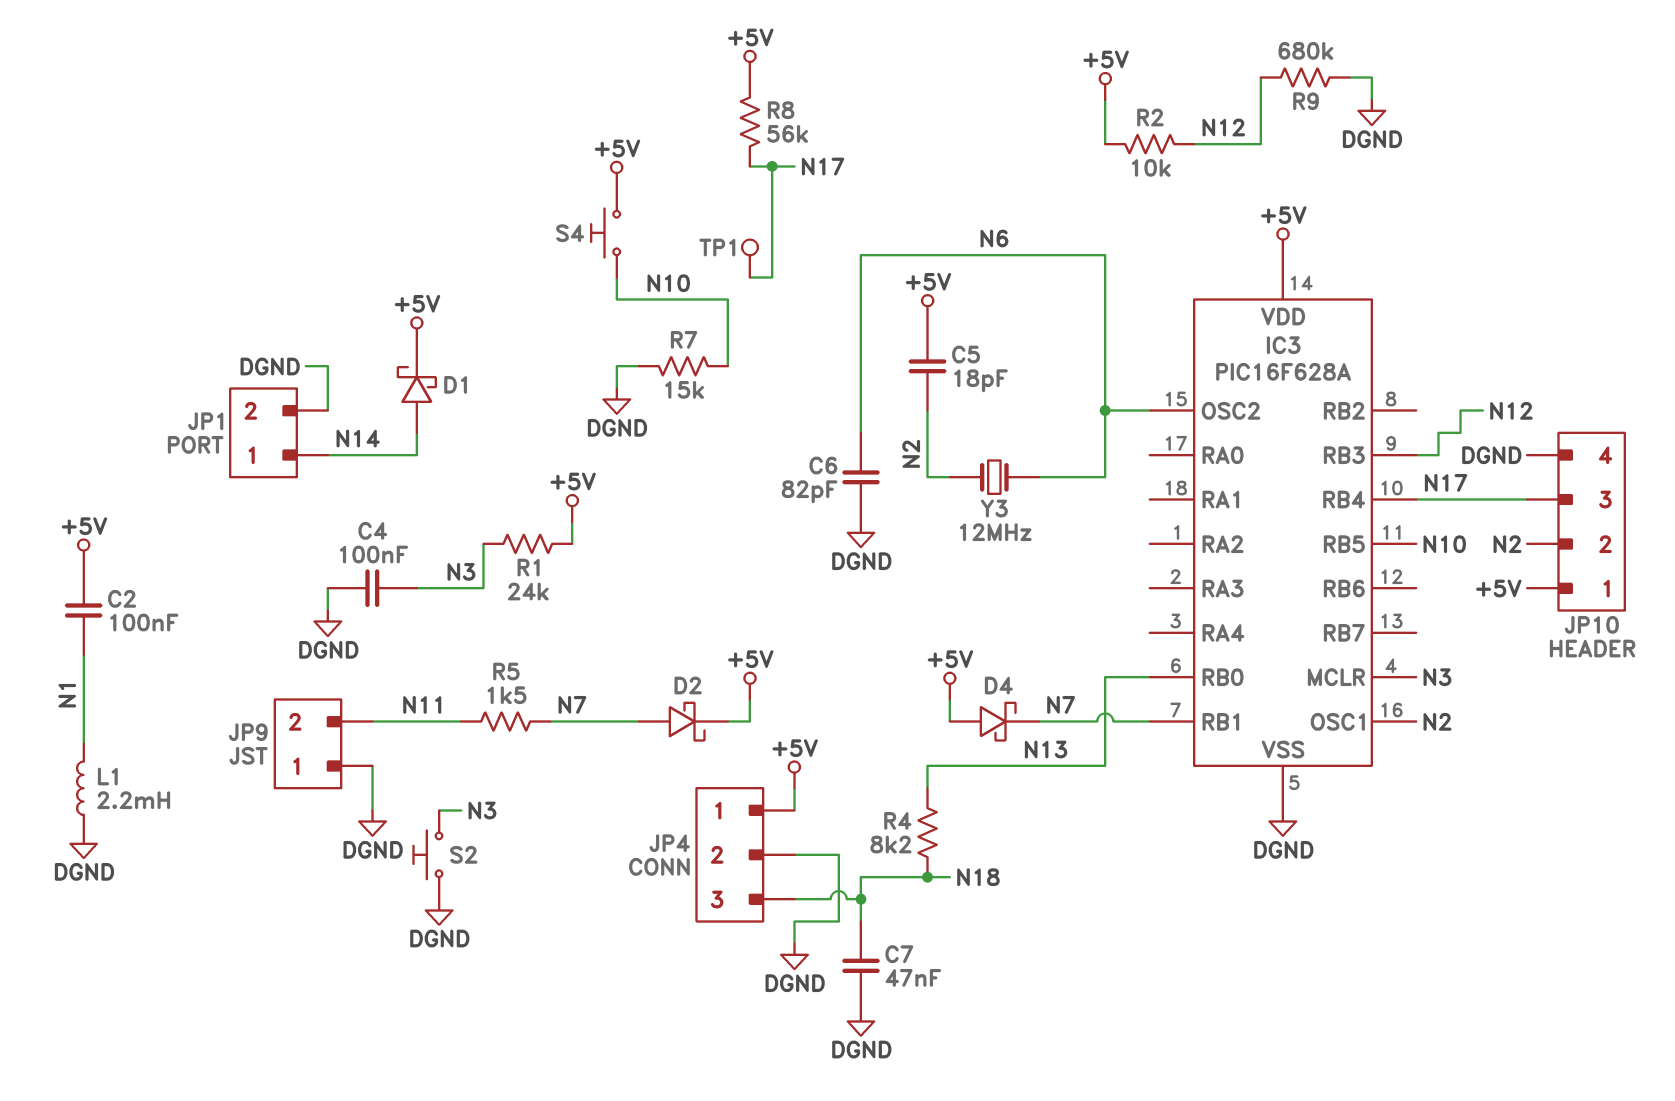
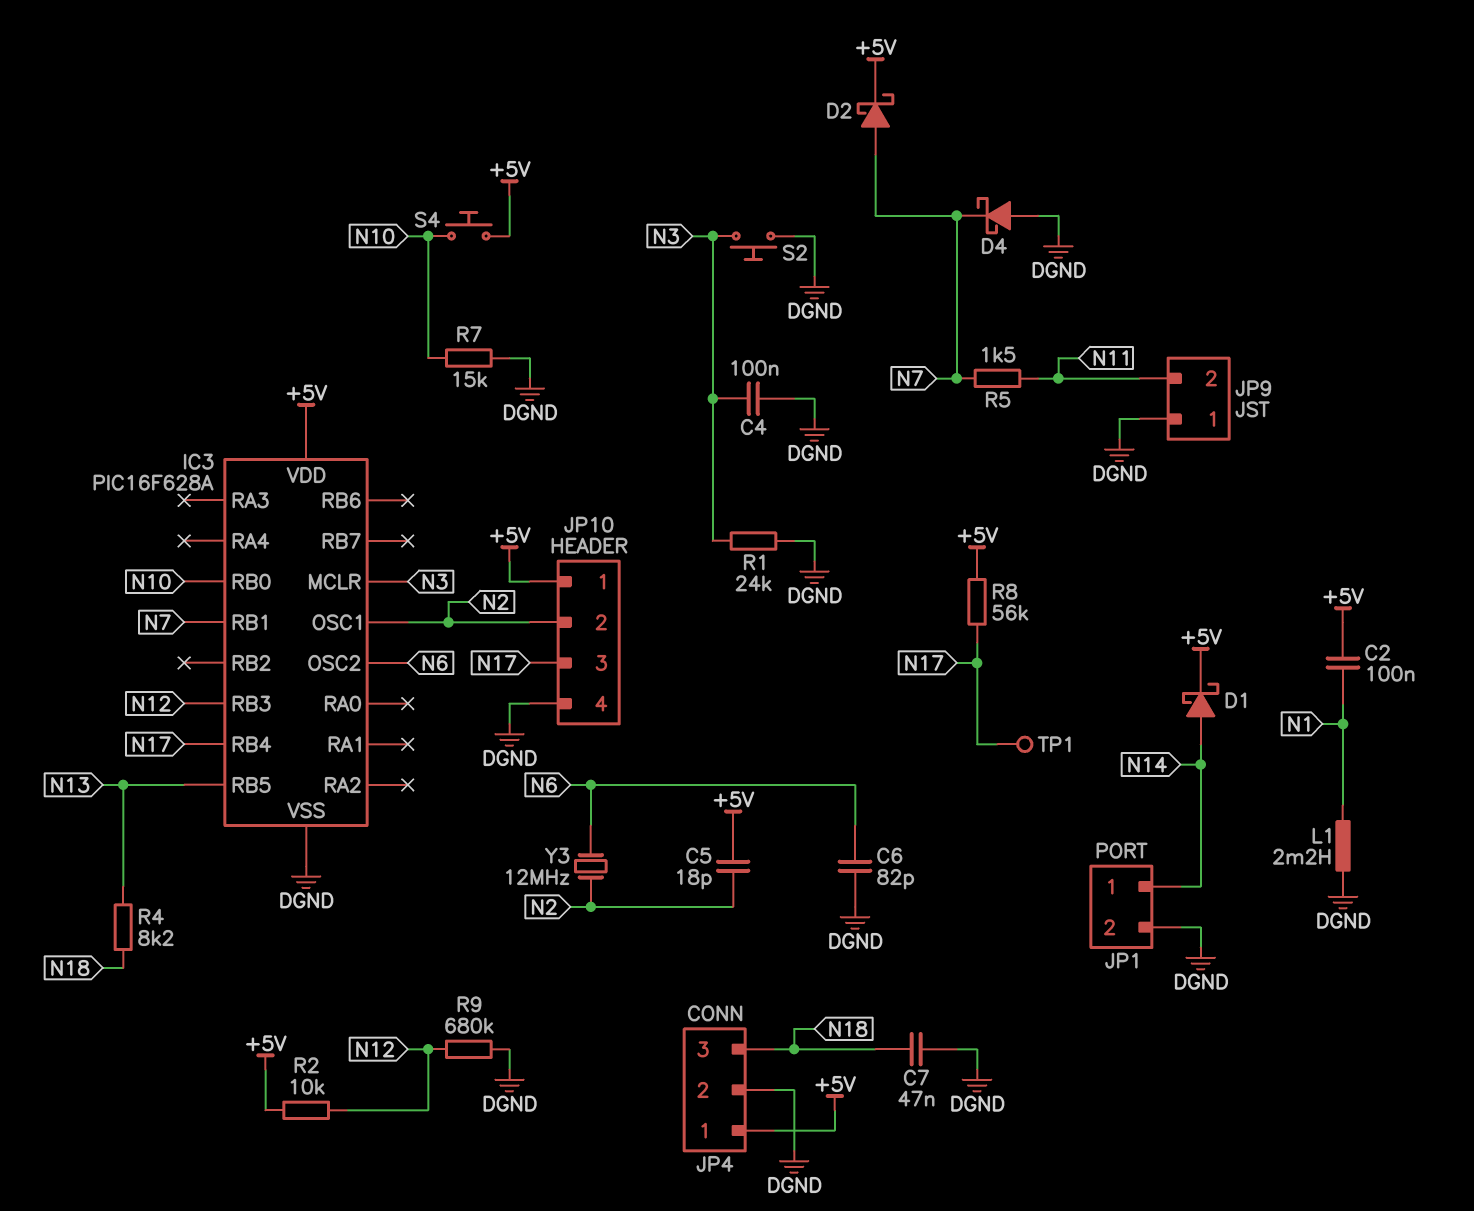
D4: schottky (A +5V, K N7) -> schottky (A DGND, K N7)
IC3 pin RB0: N13 -> N10
IC3 pin RB5: N10 -> N13
R1: 24k (+5V, N3) -> 24k (DGND, N3)

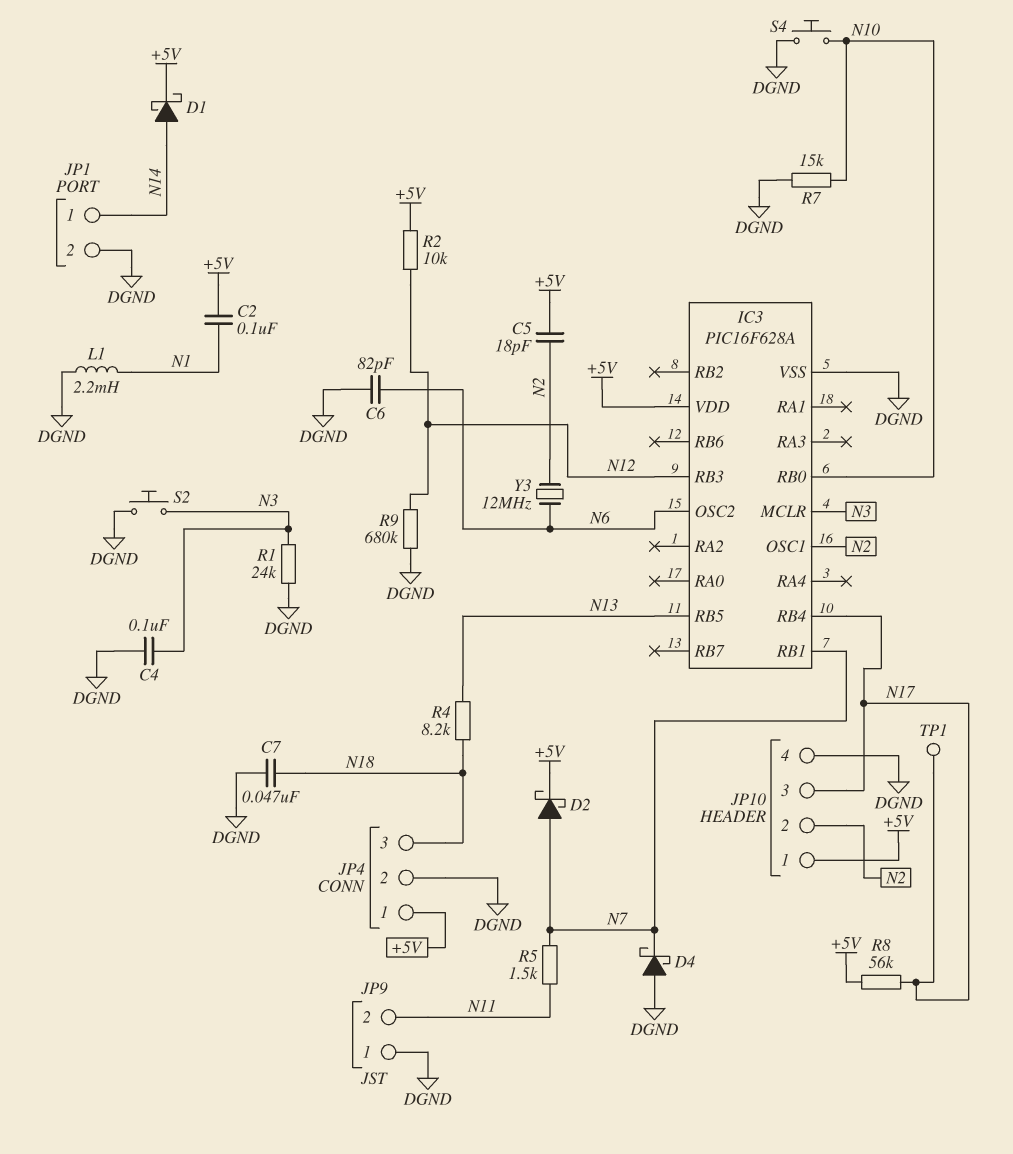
S4: button (+5V, N10) -> button (DGND, N10)

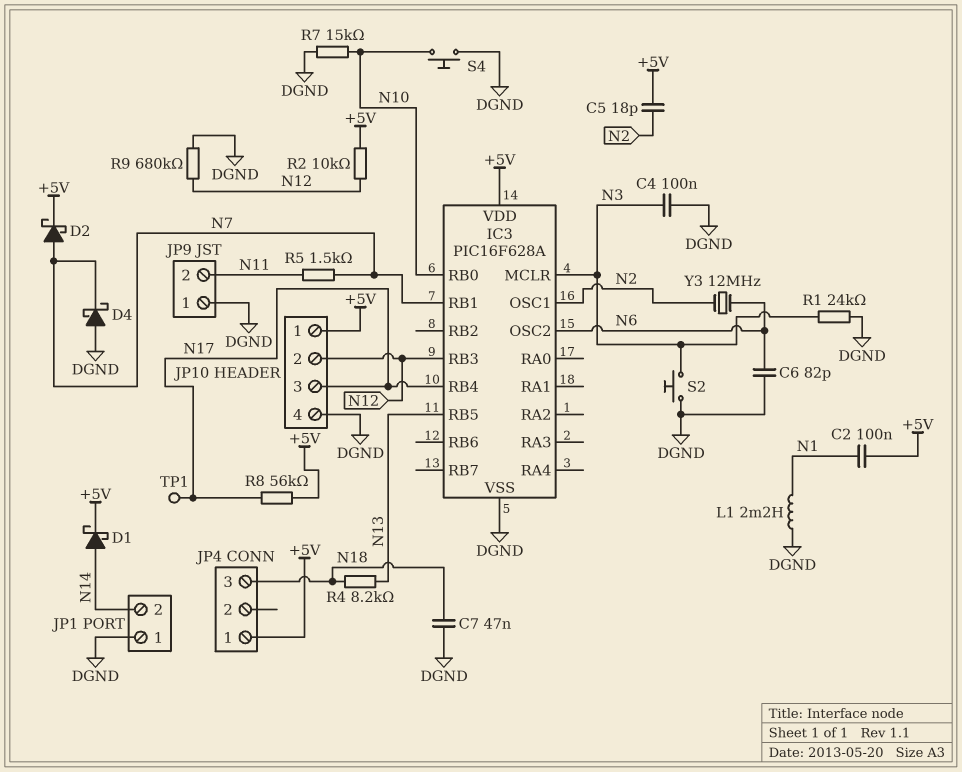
JP1 pin 1: N14 -> DGND
JP1 pin 2: DGND -> N14
JP4 pin 2: DGND -> none
JP10 pin 2: N2 -> N12

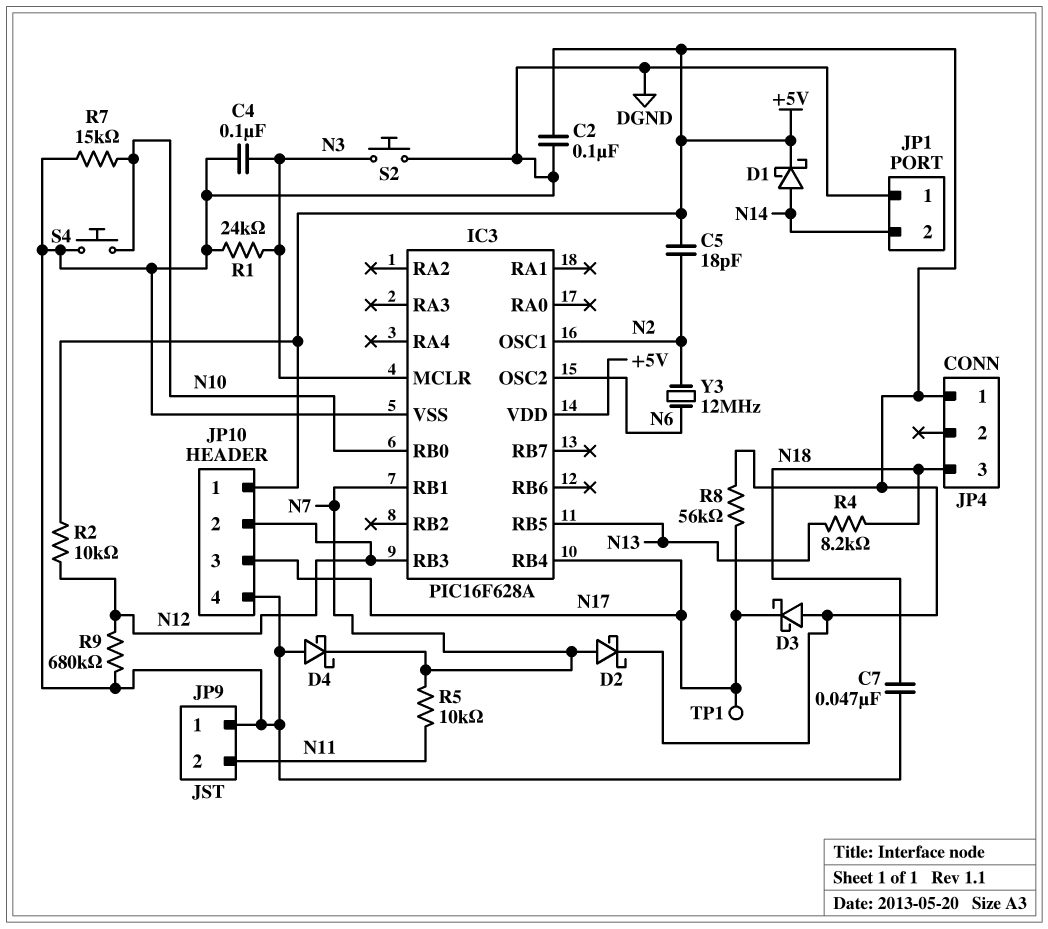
C2: 100nF (+5V, N1) -> 100nF (+5V, DGND)
C6: 82pF (DGND, N6) -> none
D3: none -> schottky (A +5V, K N17)
L1: 2.2mH (DGND, N1) -> none
R5: 1.5k (N7, N11) -> 10k (N7, N11)

